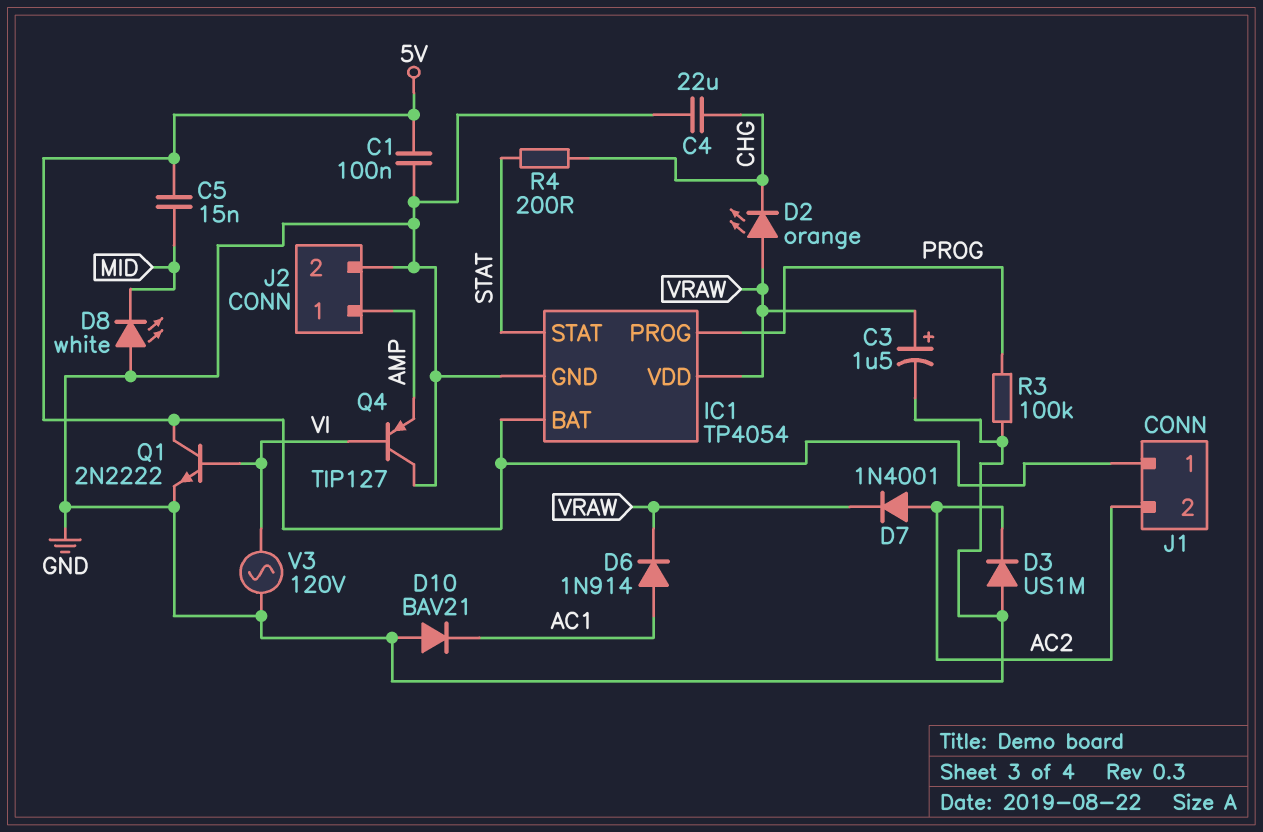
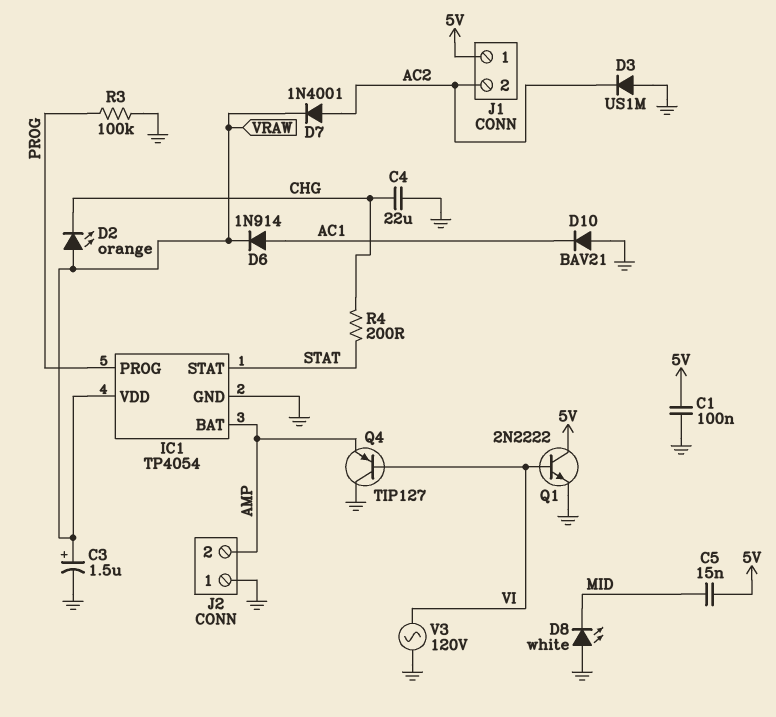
IC1 pin BAT: 5V -> AMP
J2 pin 1: AMP -> GND
J2 pin 2: GND -> AMP

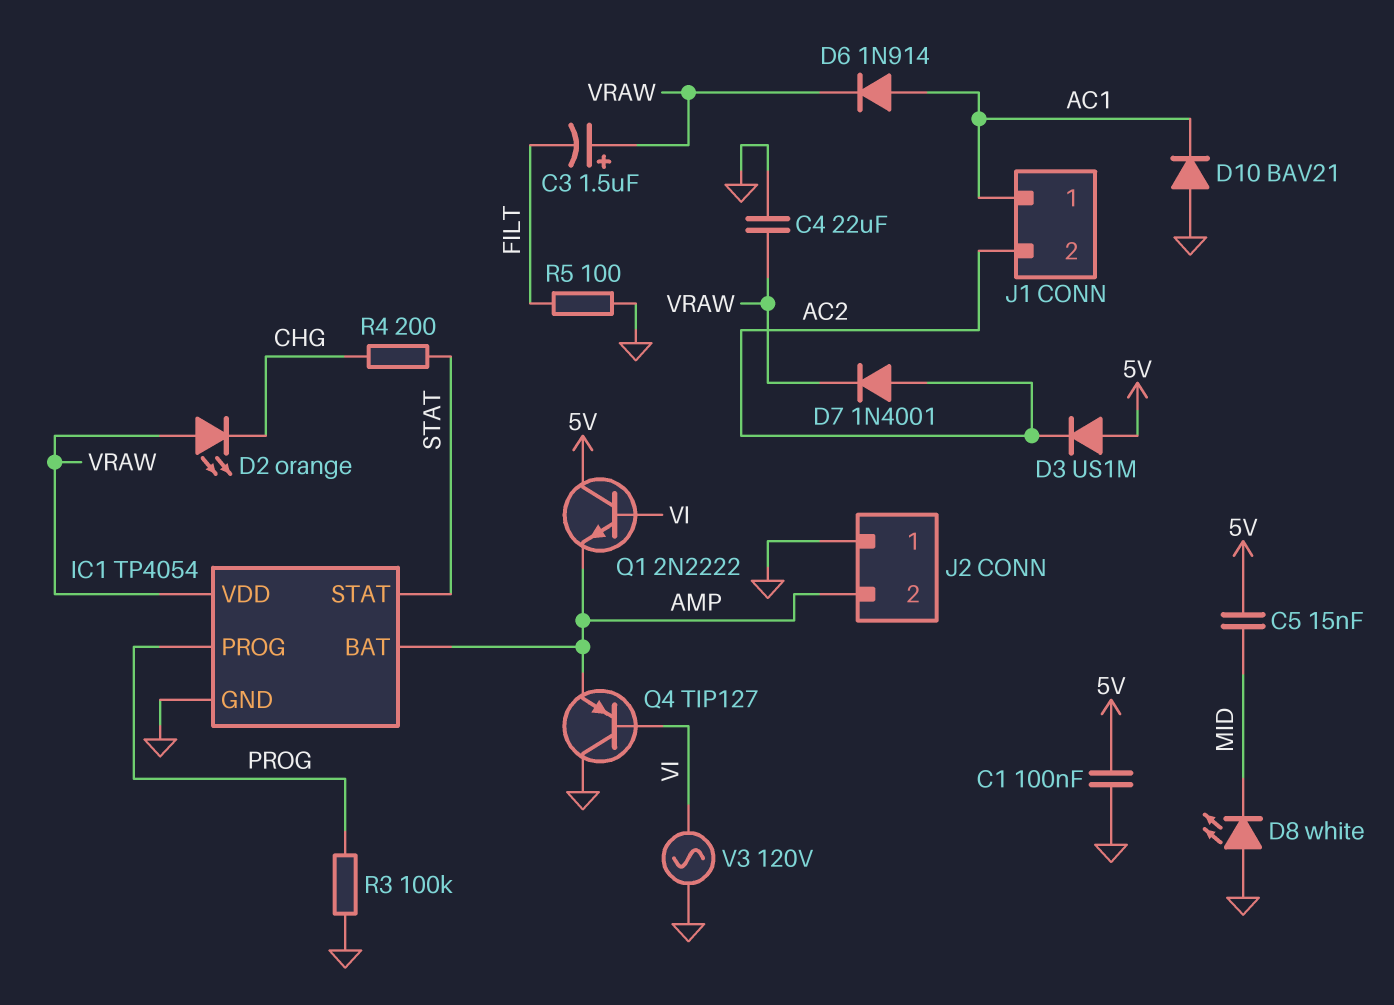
C3: 1.5uF (plus VRAW, minus GND) -> 1.5uF (plus VRAW, minus FILT)
C4: 22uF (CHG, GND) -> 22uF (GND, VRAW)
D3: diode US1M (A GND, K AC2) -> diode US1M (A 5V, K AC2)
J1 pin 1: 5V -> AC1
Q1: NPN 2N2222 (B VI, C 5V, E GND) -> NPN 2N2222 (B VI, C 5V, E AMP)
R5: none -> 100 (FILT, GND)

